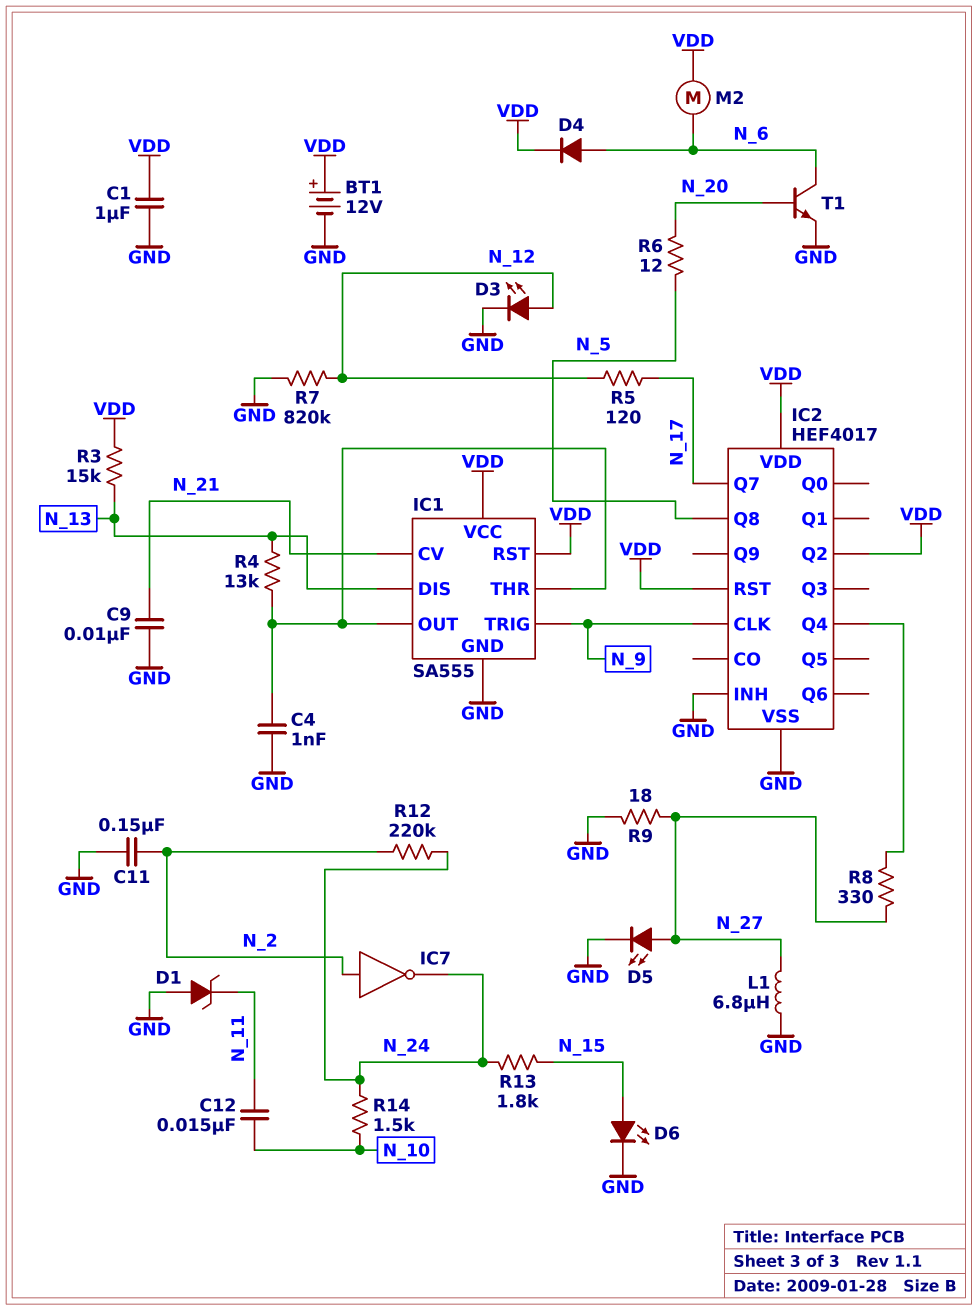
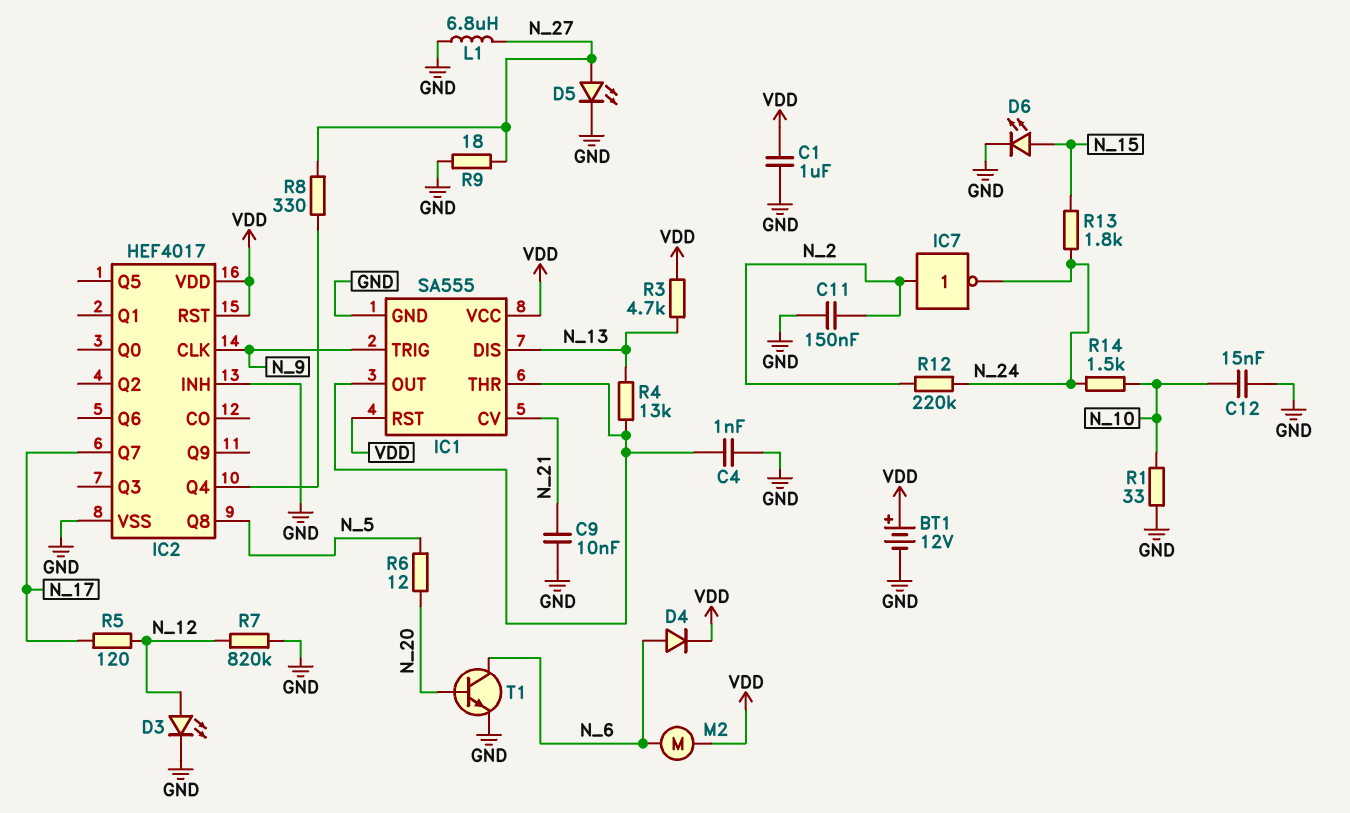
C12: 15nF (N_10, N_11) -> 15nF (GND, N_10)
D1: zener (A GND, K N_11) -> none
IC2 pin Q2: VDD -> none
R1: none -> 33 (GND, N_10)
R3: 15k (N_13, VDD) -> 4.7k (N_13, VDD)

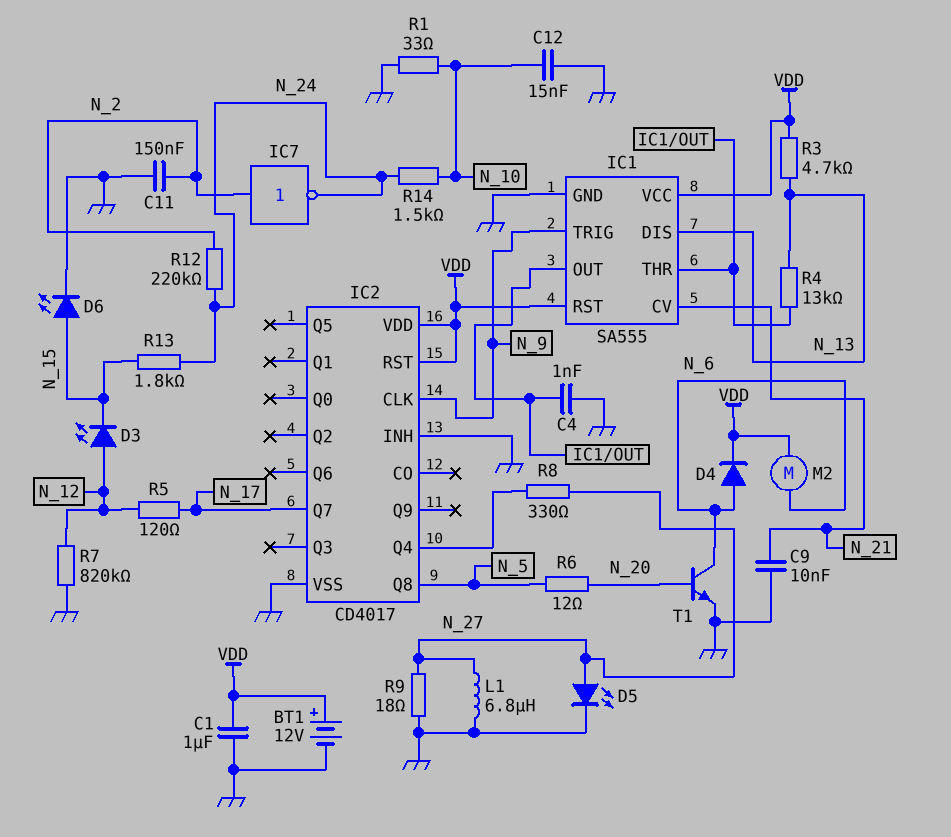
D3: LED (A N_12, K GND) -> LED (A N_12, K N_15)
IC2: HEF4017 -> CD4017

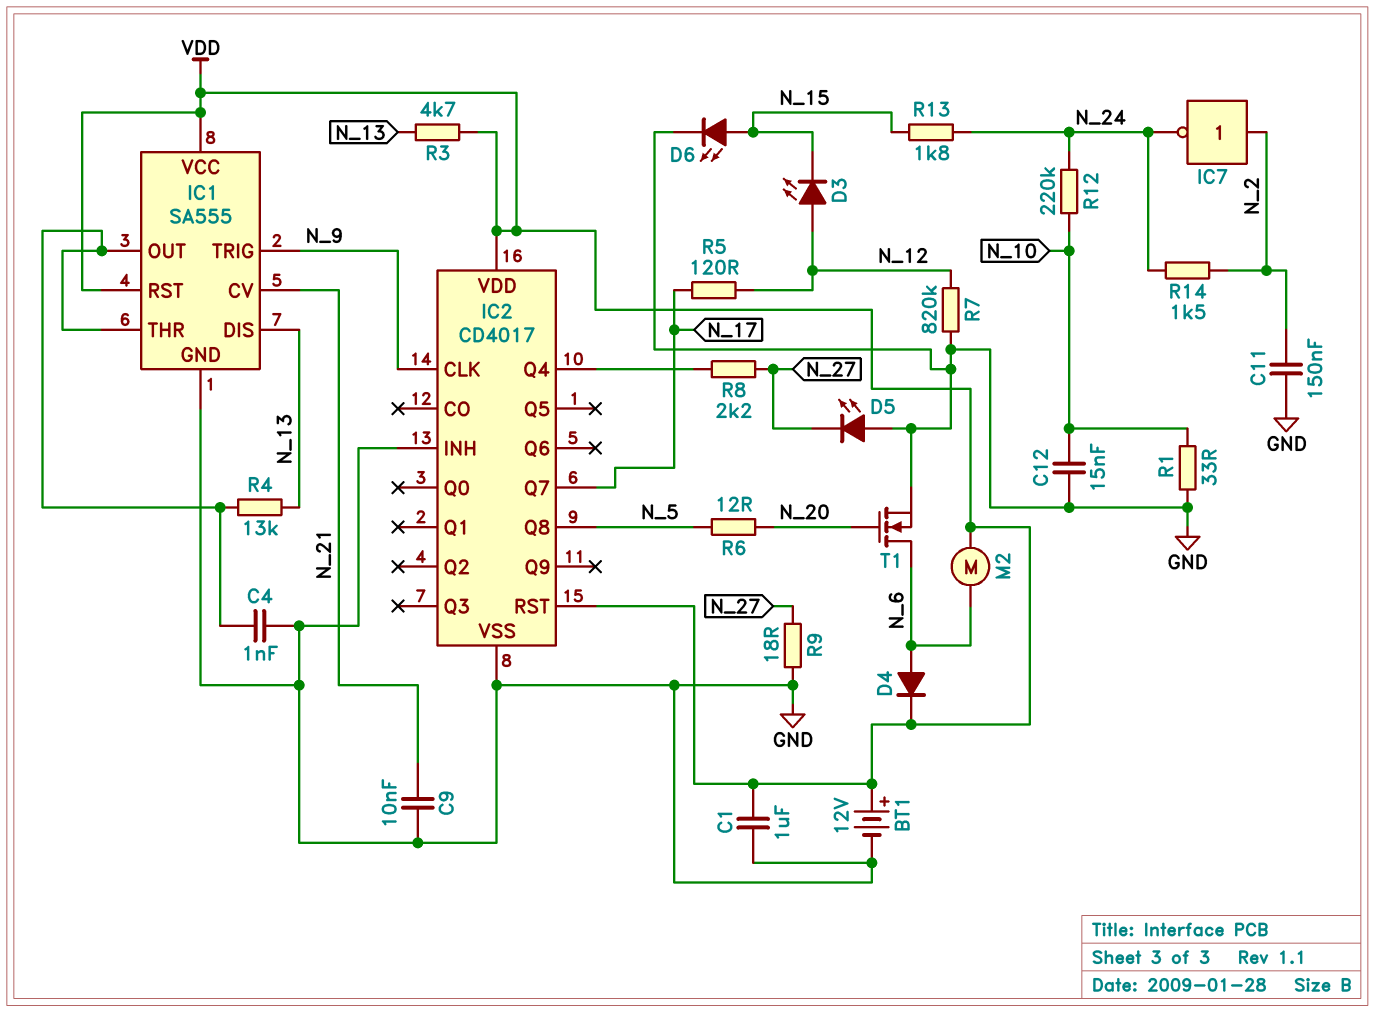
D5: LED (A N_27, K GND) -> LED (A GND, K N_27)
L1: 6.8uH (GND, N_27) -> none
R8: 330 (IC2/Q4, N_27) -> 2.2k (IC2/Q4, N_27)
R12: 220k (N_2, N_24) -> 220k (N_10, N_24)
R14: 1.5k (N_10, N_24) -> 1.5k (N_2, N_24)
T1: NPN (B N_20, C N_6, E GND) -> NMOS (G N_20, D N_6, S GND)

